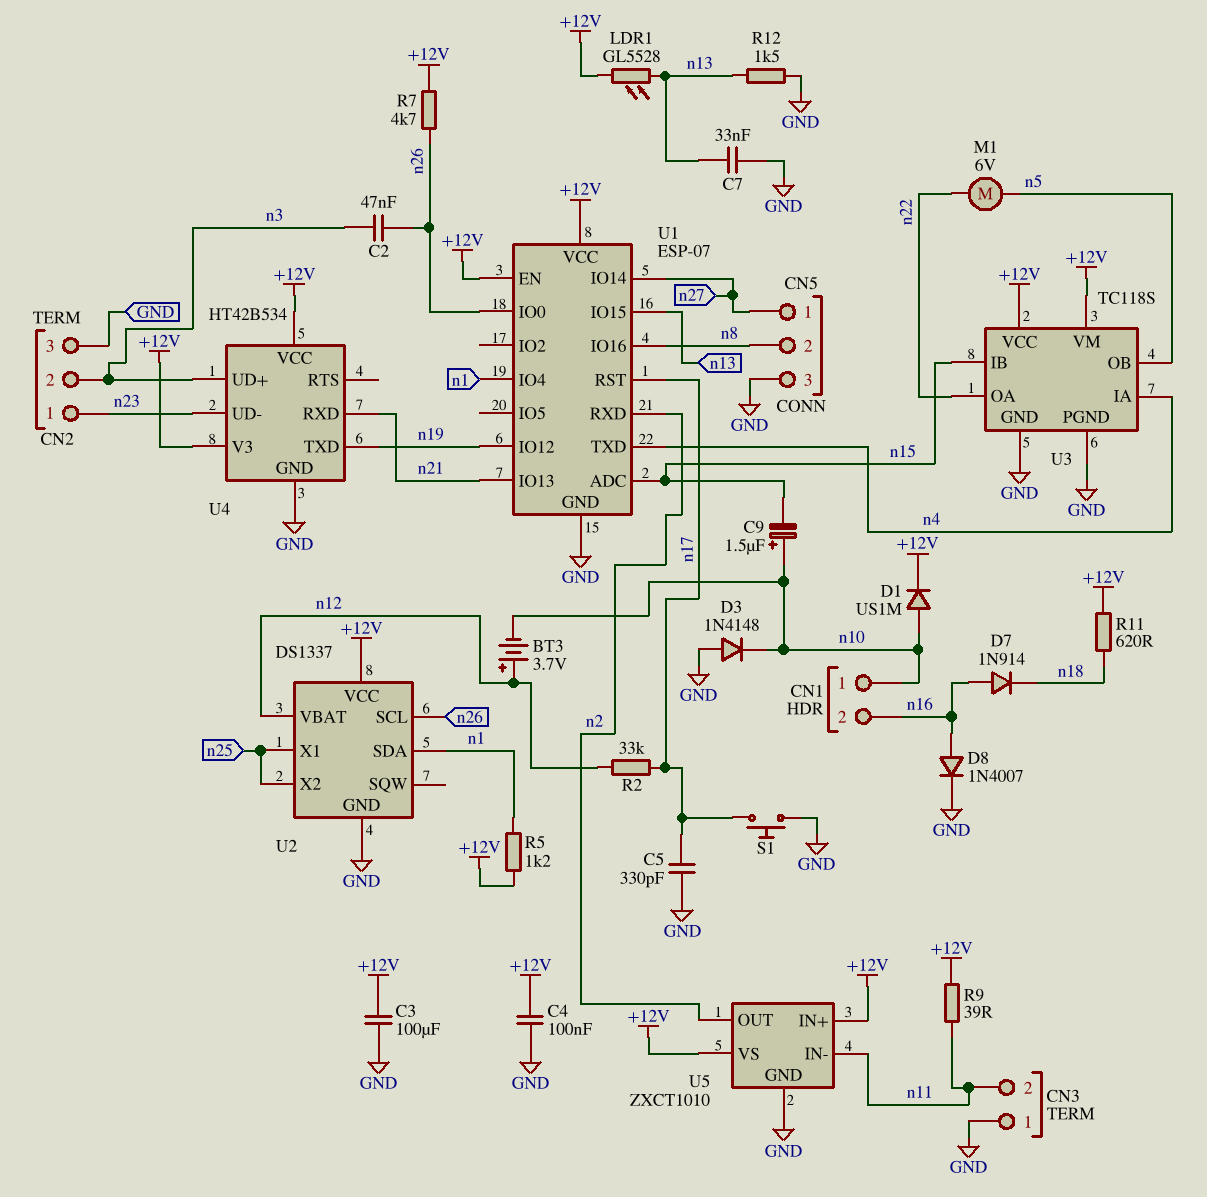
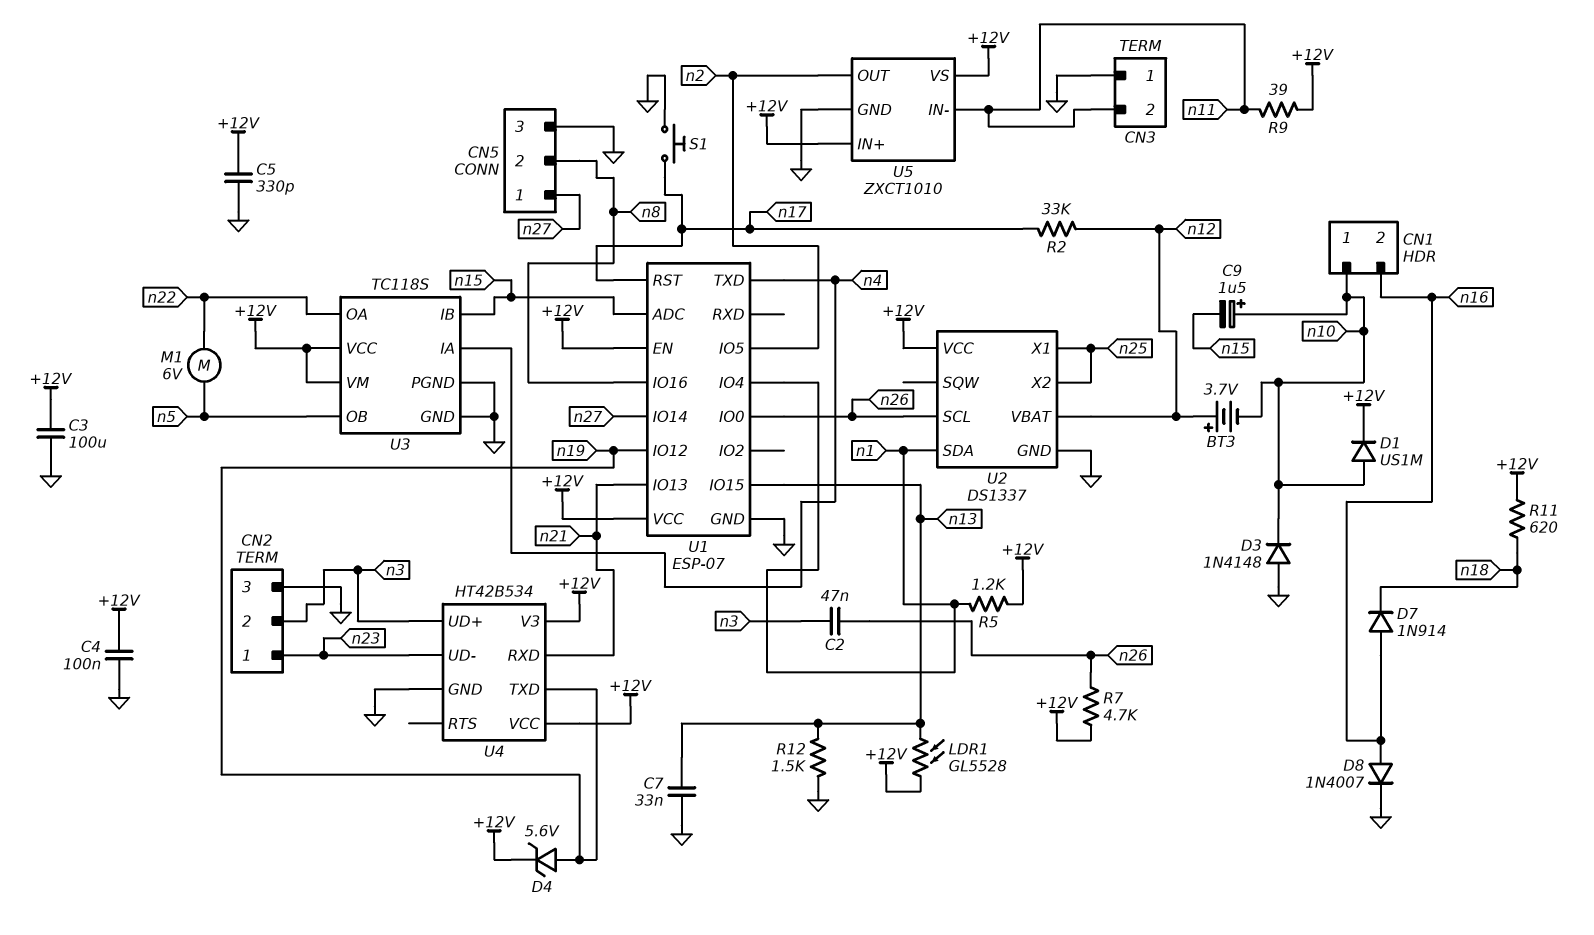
C5: 330pF (GND, n17) -> 330pF (+12V, GND)
D4: none -> zener 5.6V (A n19, K +12V)
U1 pin IO5: none -> n2
U1 pin RXD: n2 -> none

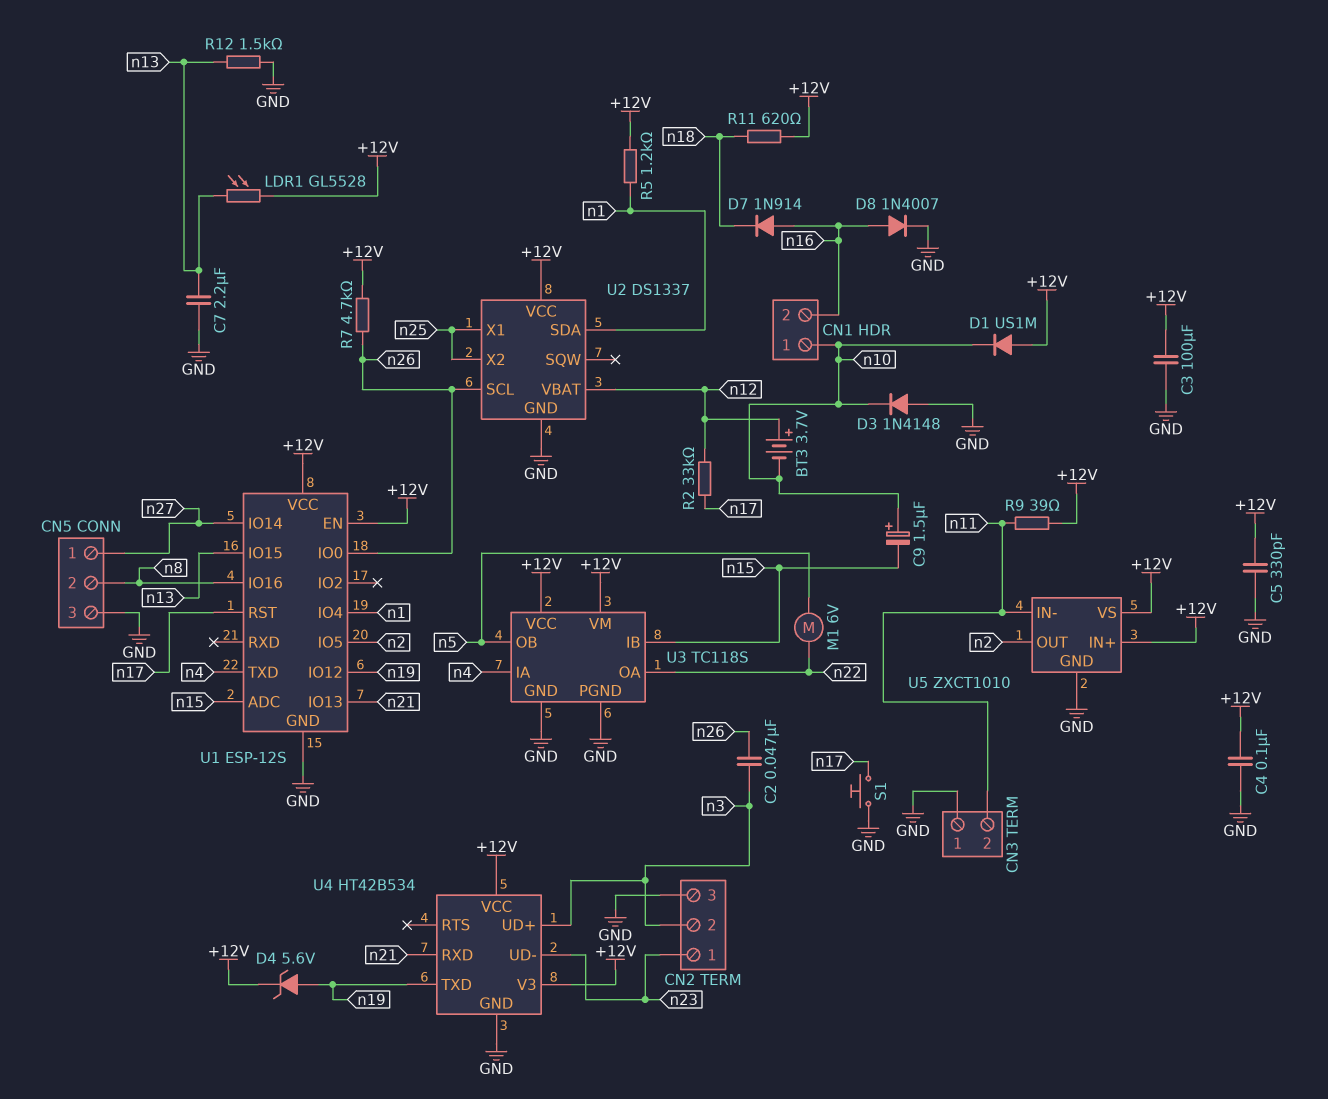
C7: 33nF (GND, n13) -> 2.2uF (GND, n13)
D1: diode US1M (A n10, K +12V) -> diode US1M (A +12V, K n10)
U1: ESP-07 -> ESP-12S

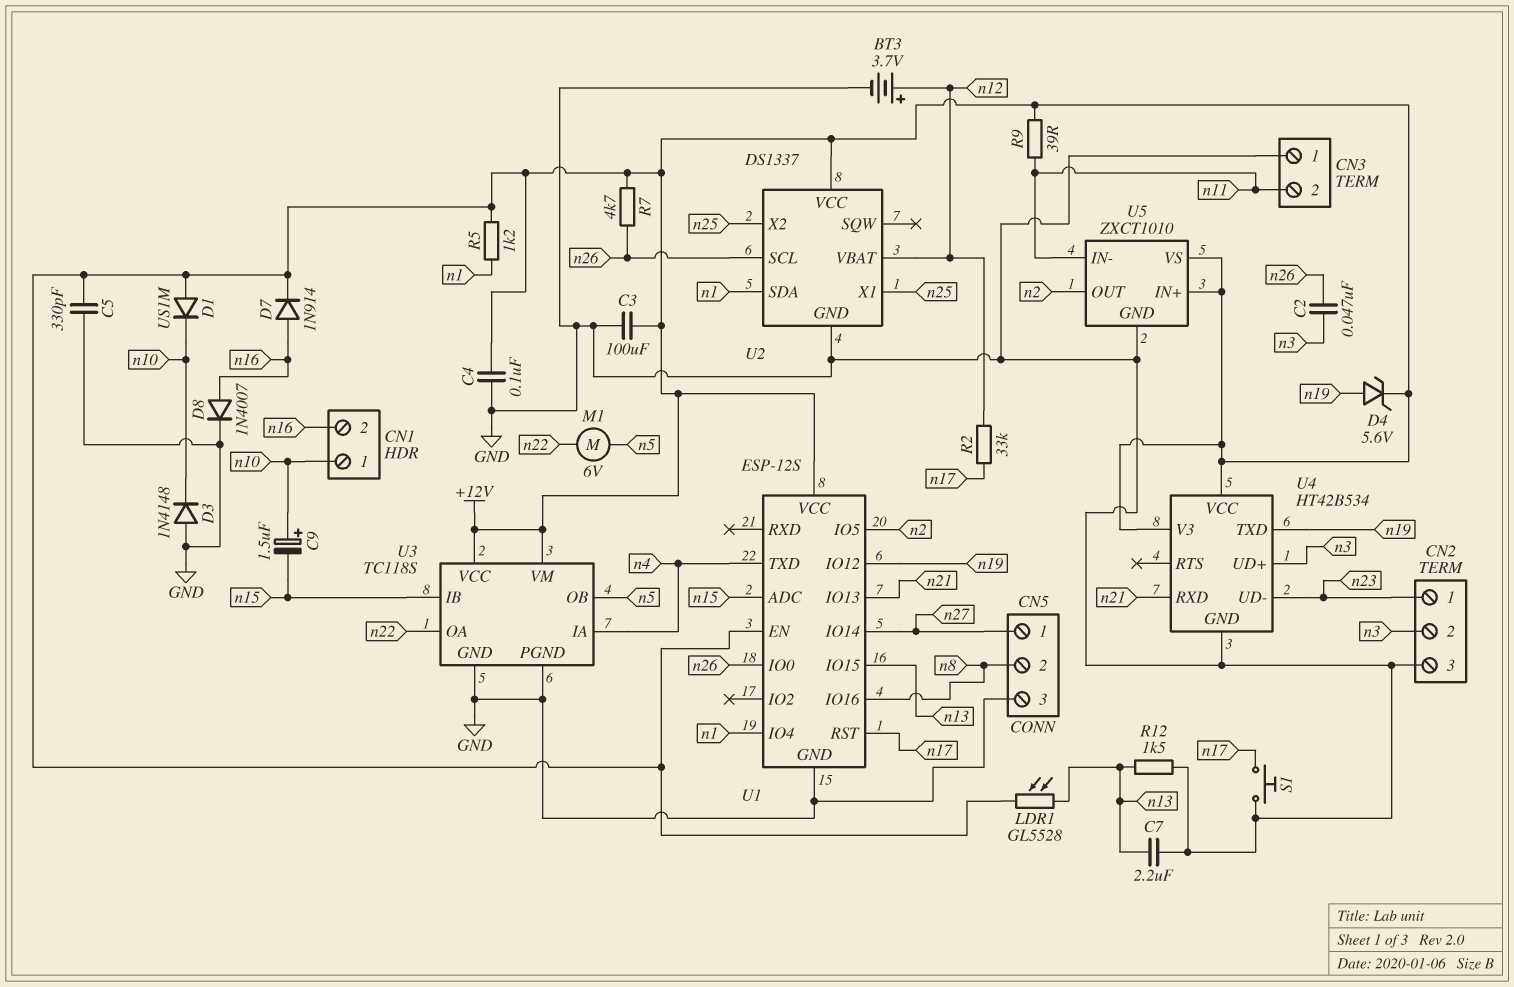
BT3: 3.7V (plus n12, minus n10) -> 3.7V (plus n12, minus GND)
D7: diode 1N914 (A n16, K n18) -> diode 1N914 (A n16, K +12V)
R11: 620 (+12V, n18) -> none

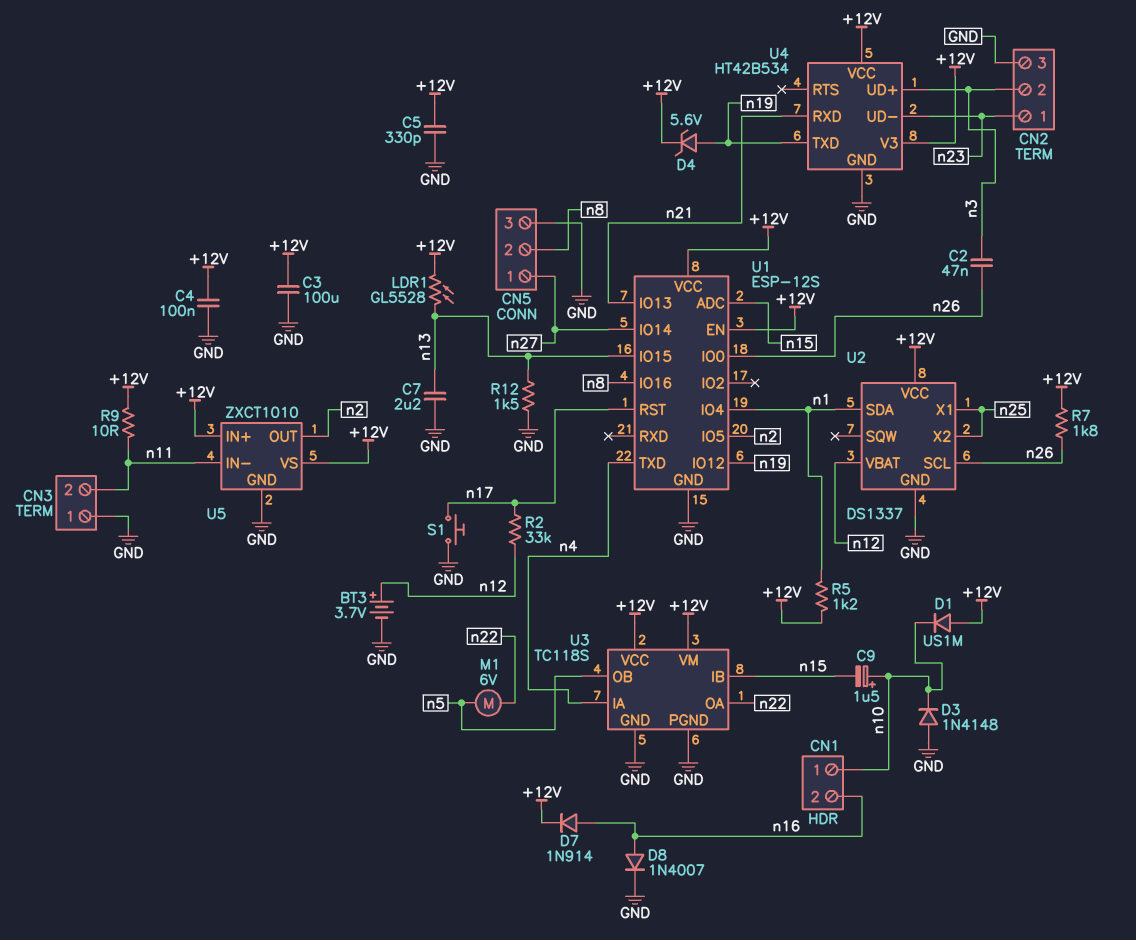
R7: 4.7k (+12V, n26) -> 1.8k (+12V, n26)
R9: 39 (+12V, n11) -> 10 (+12V, n11)

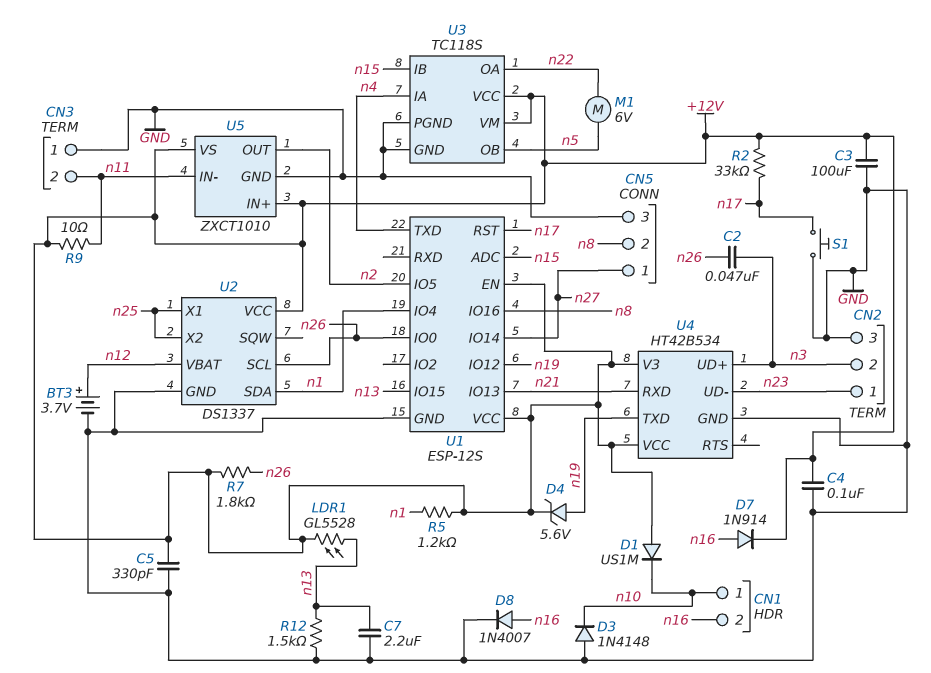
C9: 1.5uF (plus n10, minus n15) -> none
R2: 33k (n12, n17) -> 33k (+12V, n17)

